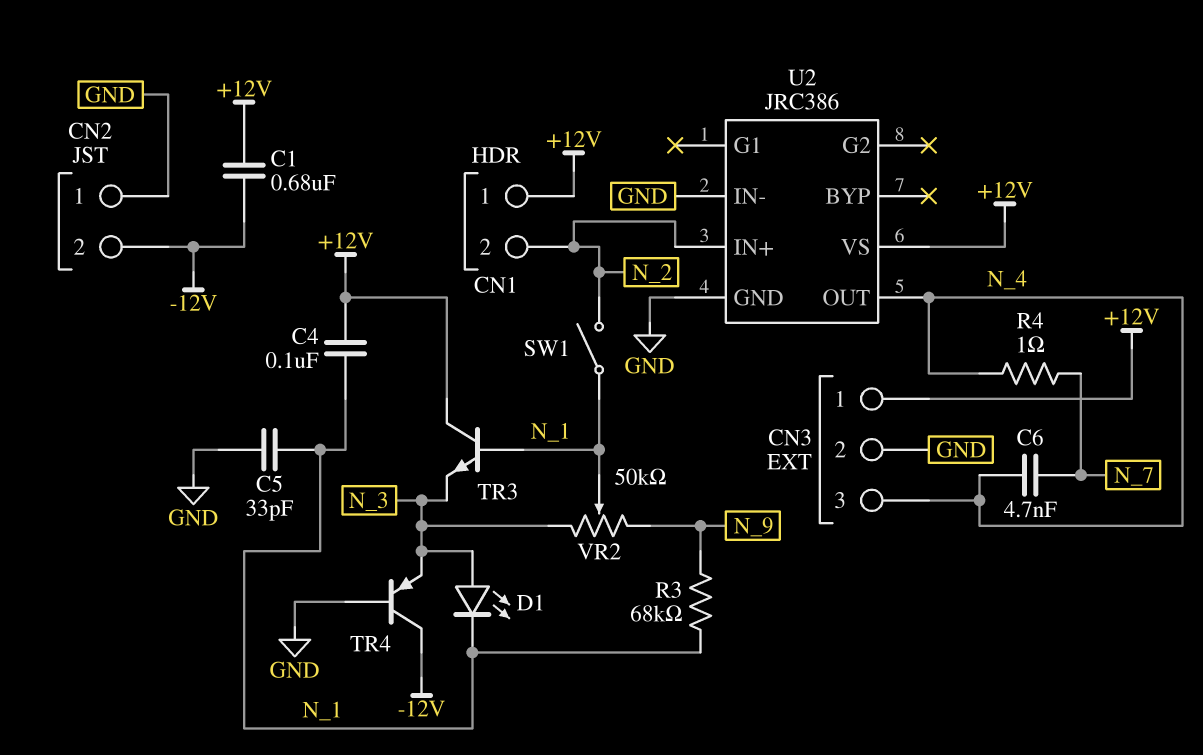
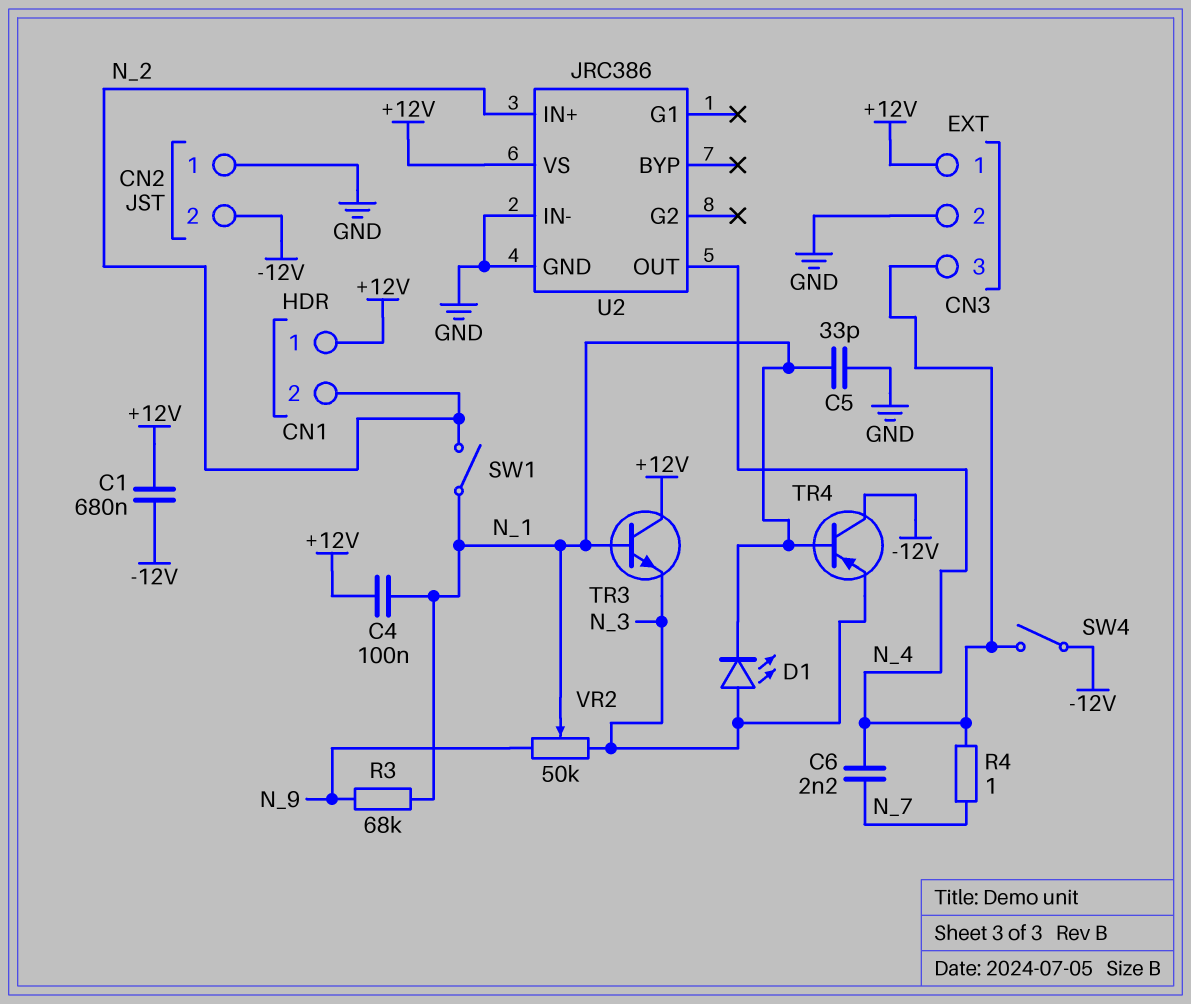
C6: 4.7nF (N_4, N_7) -> 2.2nF (N_4, N_7)
SW4: none -> switch (-12V, N_4)
TR4: PNP (B GND, C -12V, E N_3) -> PNP (B N_1, C -12V, E N_3)

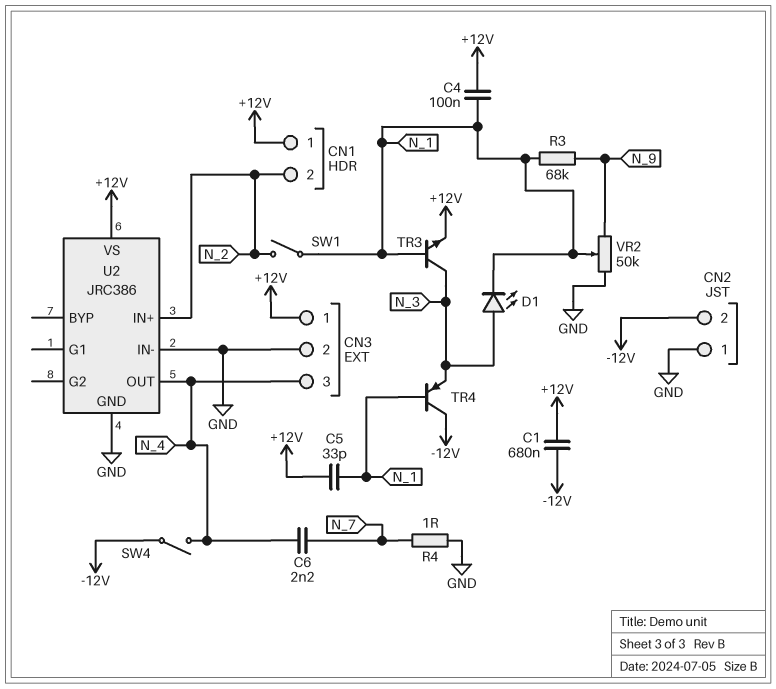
C5: 33pF (GND, N_1) -> 33pF (+12V, N_1)
R4: 1 (N_4, N_7) -> 1 (GND, N_7)
TR3: NPN (B N_1, C +12V, E N_3) -> NPN (B N_1, C N_3, E +12V)
VR2: 50k (N_3, N_9, wiper N_1) -> 50k (GND, N_9, wiper N_1)

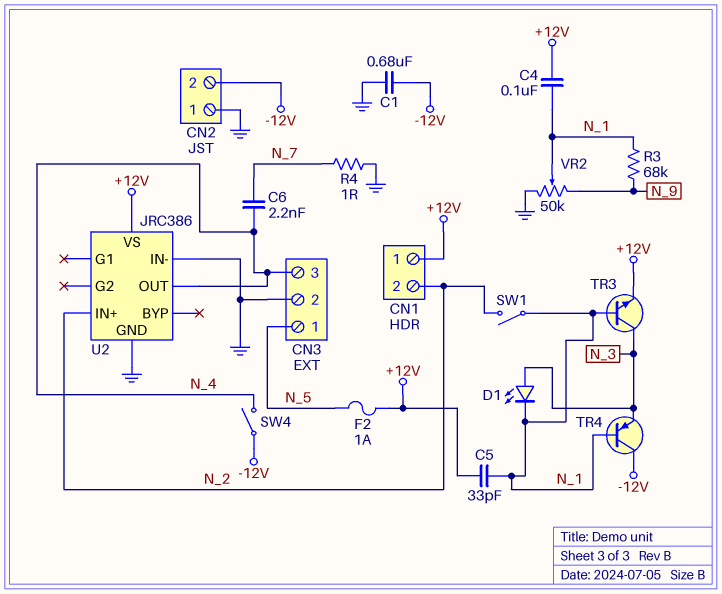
C1: 680nF (+12V, -12V) -> 680nF (-12V, GND)
CN3 pin 1: +12V -> N_5
F2: none -> 1A (+12V, N_5)

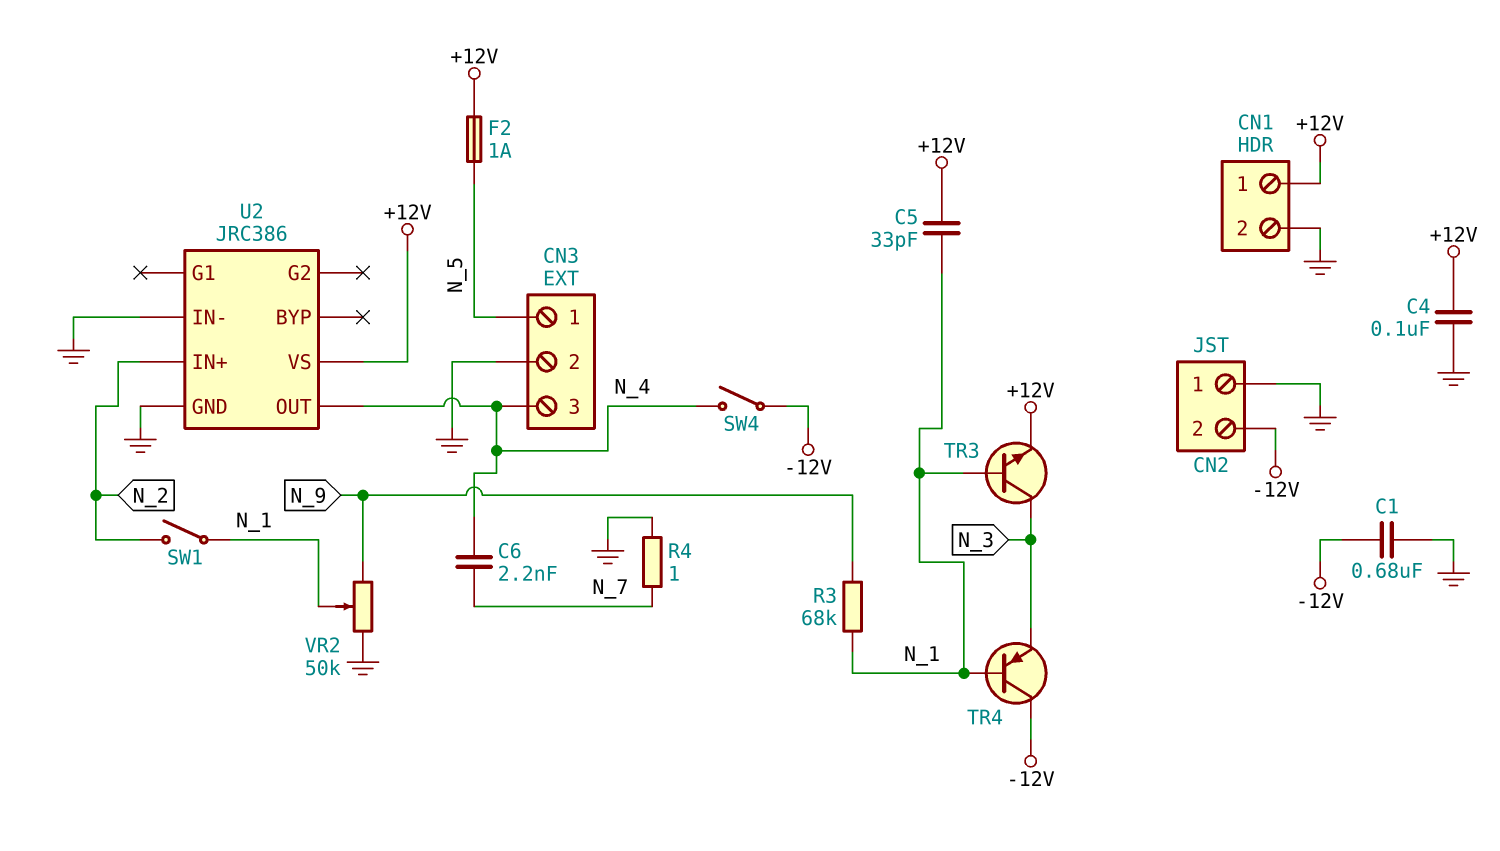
C4: 100nF (+12V, N_1) -> 100nF (+12V, GND)
CN1 pin 2: N_2 -> GND
D1: LED (A N_3, K N_1) -> none

